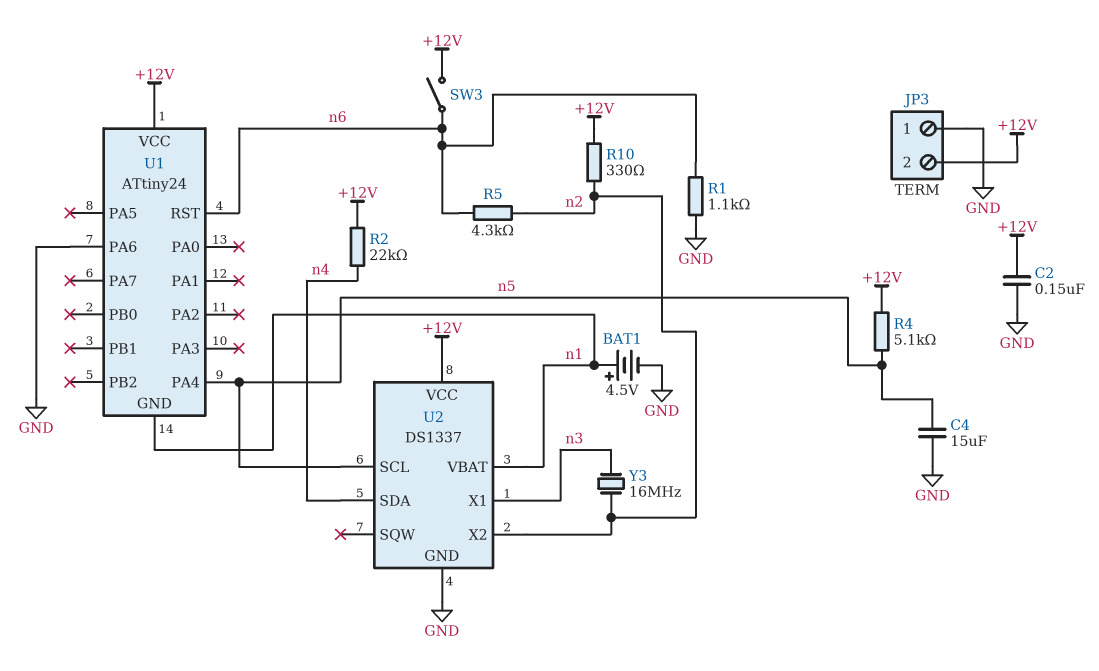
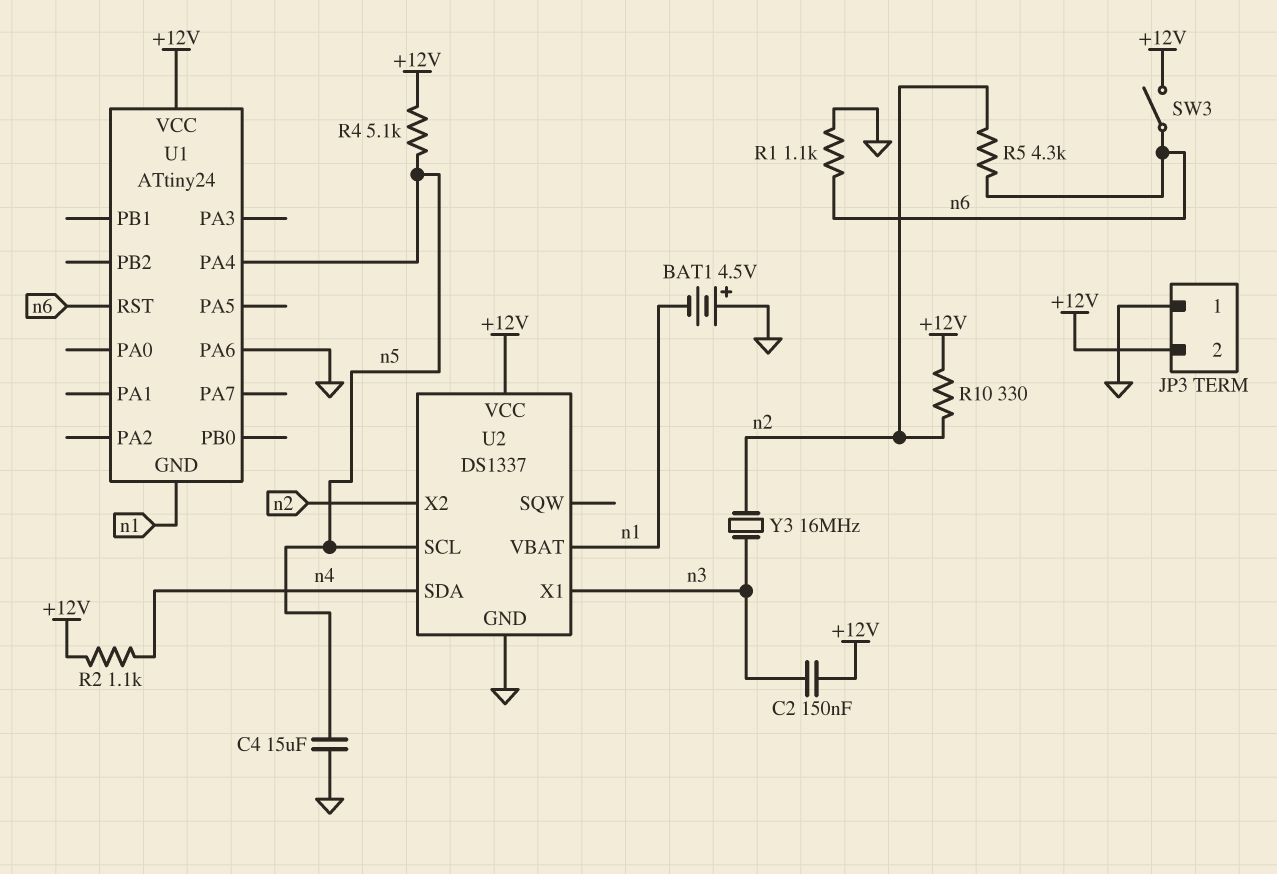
BAT1: 4.5V (plus n1, minus GND) -> 4.5V (plus GND, minus n1)
C2: 150nF (+12V, GND) -> 150nF (+12V, n3)
R2: 22k (+12V, n4) -> 1.1k (+12V, n4)

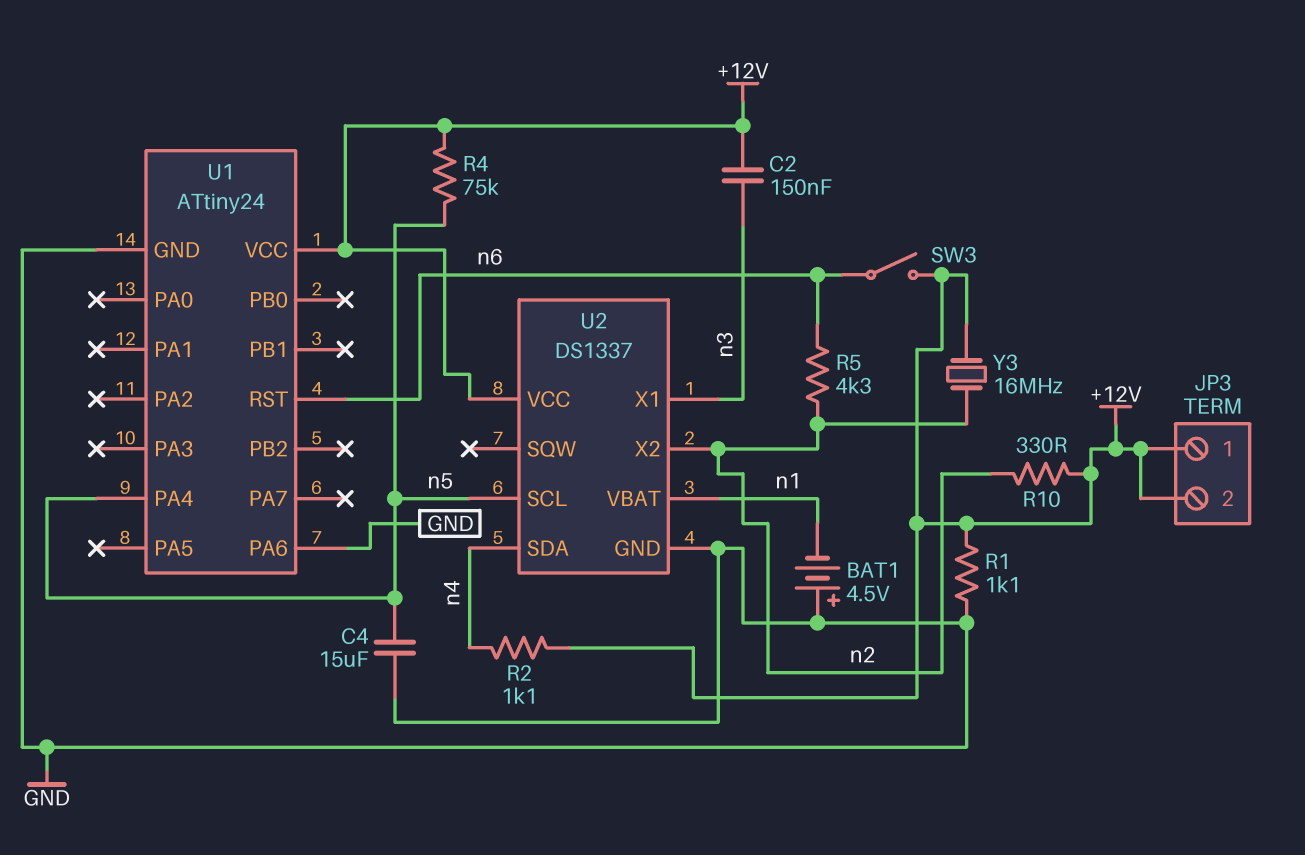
JP3 pin 1: GND -> +12V
R1: 1.1k (GND, n6) -> 1.1k (+12V, GND)
R4: 5.1k (+12V, n5) -> 75k (+12V, n5)
U1 pin GND: n1 -> GND
Y3: 16MHz (n2, n3) -> 16MHz (+12V, n2)

